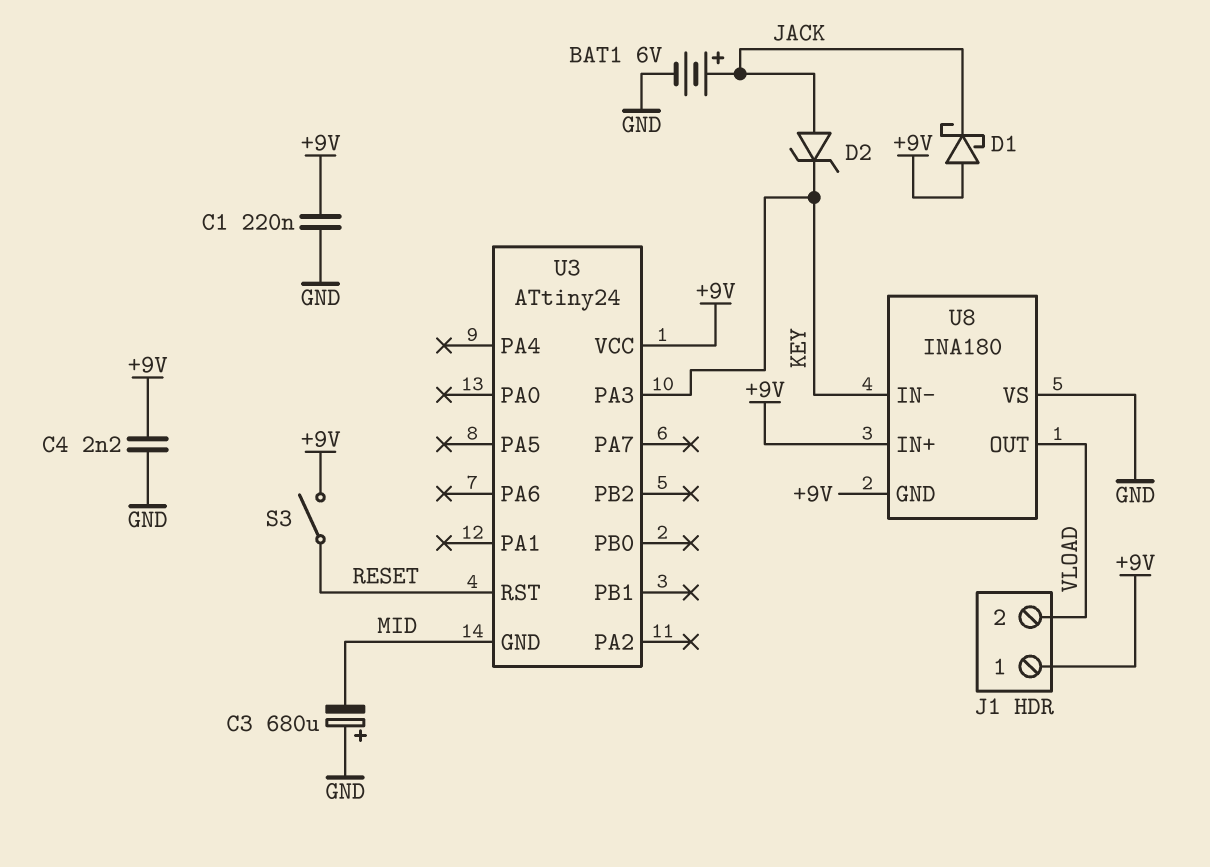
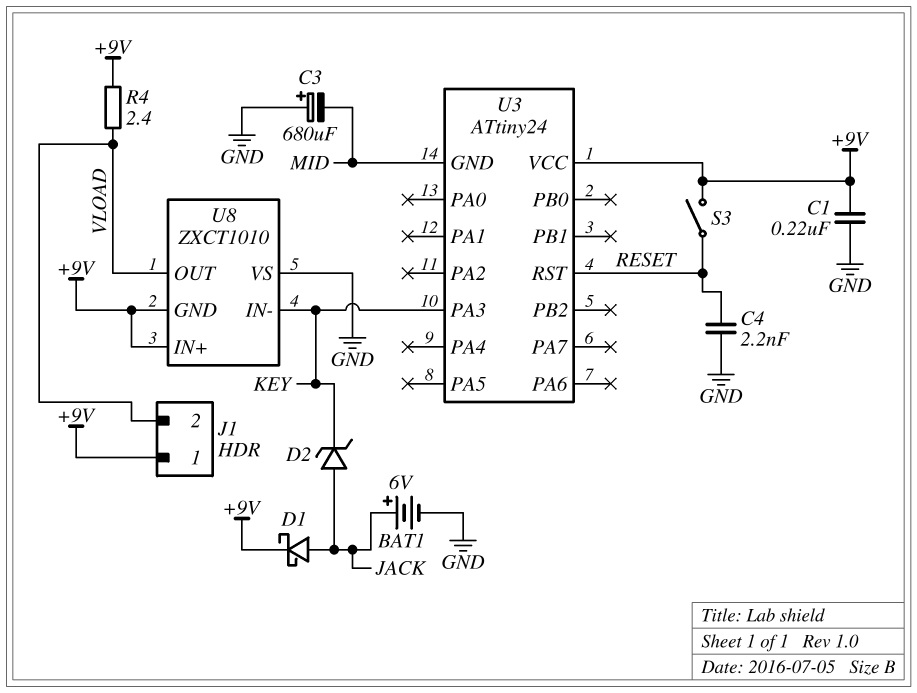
C4: 2.2nF (+9V, GND) -> 2.2nF (GND, RESET)
D1: schottky (A +9V, K JACK) -> schottky (A JACK, K +9V)
R4: none -> 2.4 (+9V, VLOAD)
U8: INA180 -> ZXCT1010

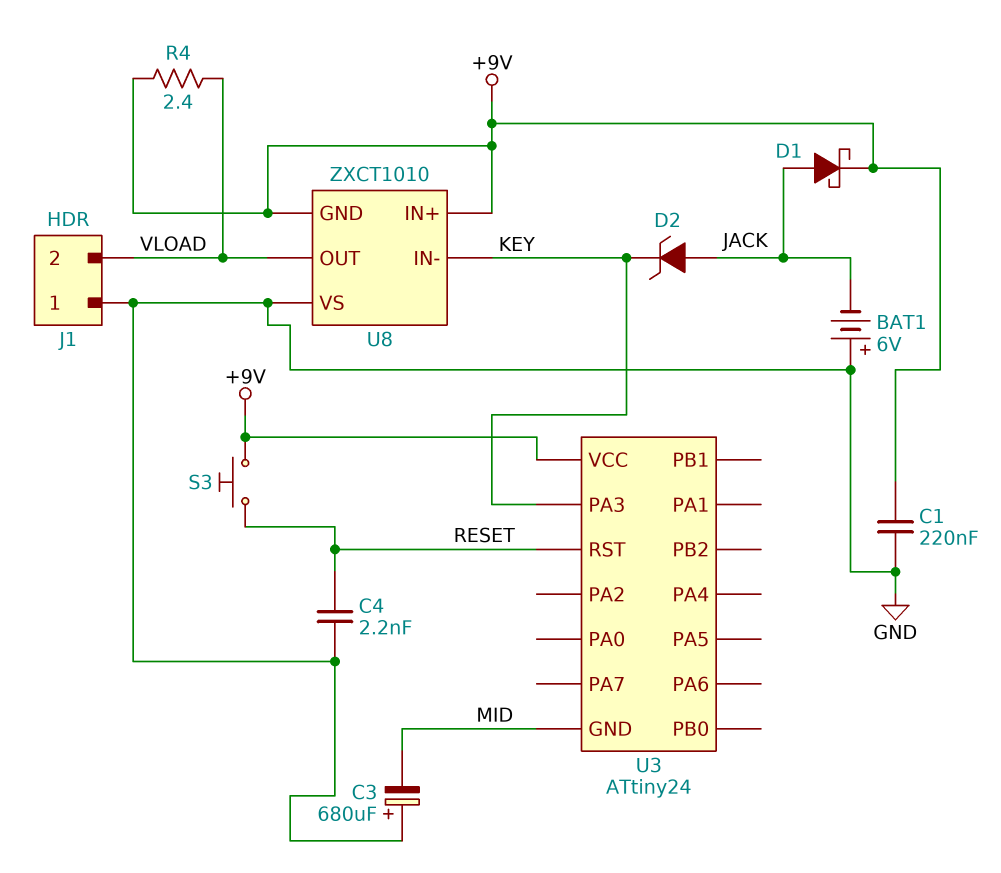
BAT1: 6V (plus JACK, minus GND) -> 6V (plus GND, minus JACK)
J1 pin 1: +9V -> GND
S3: switch (+9V, RESET) -> button (+9V, RESET)

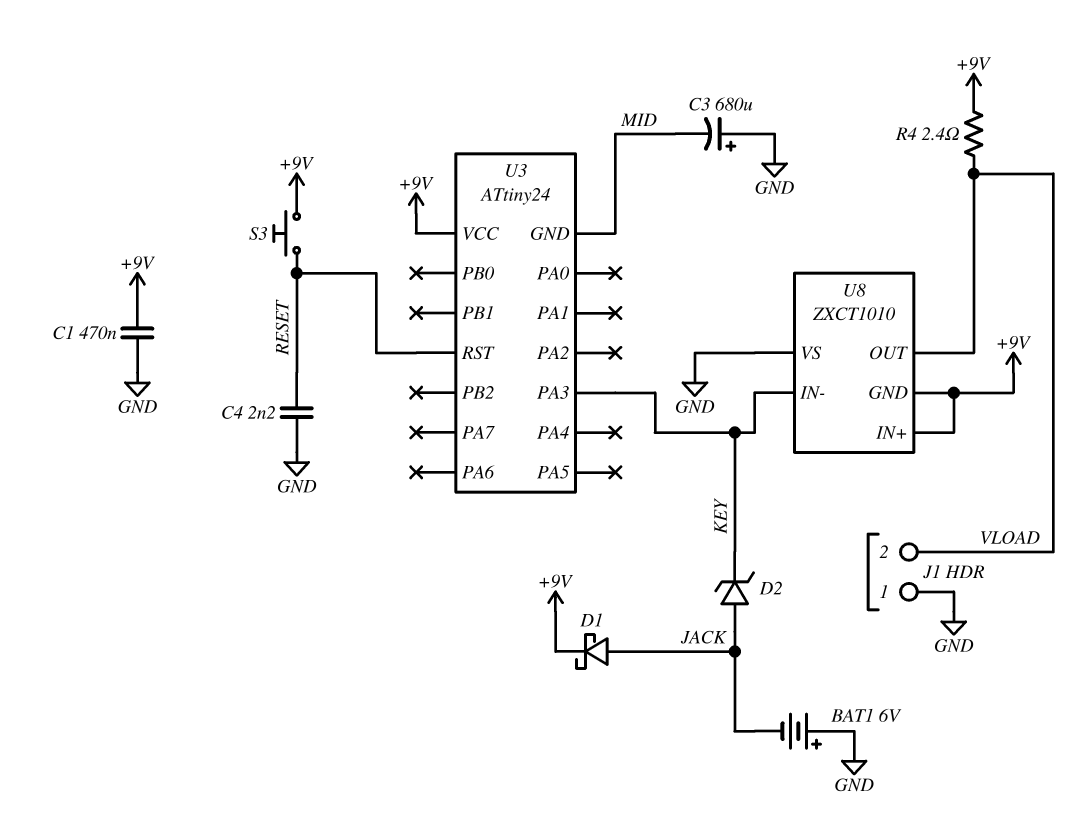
C1: 220nF (+9V, GND) -> 470nF (+9V, GND)

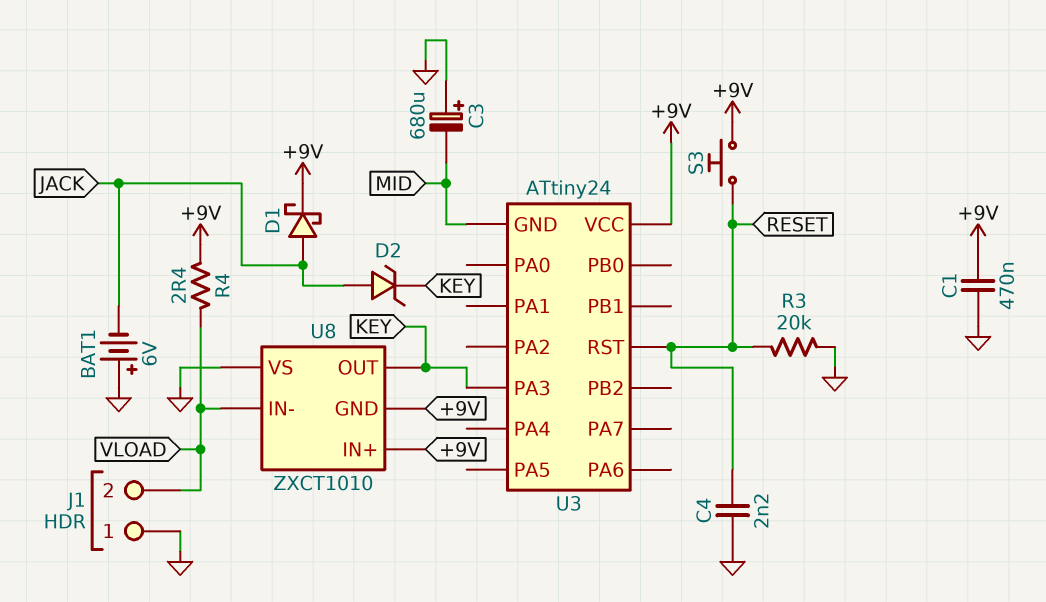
R3: none -> 20k (GND, RESET)
U8 pin IN-: KEY -> VLOAD
U8 pin OUT: VLOAD -> KEY

